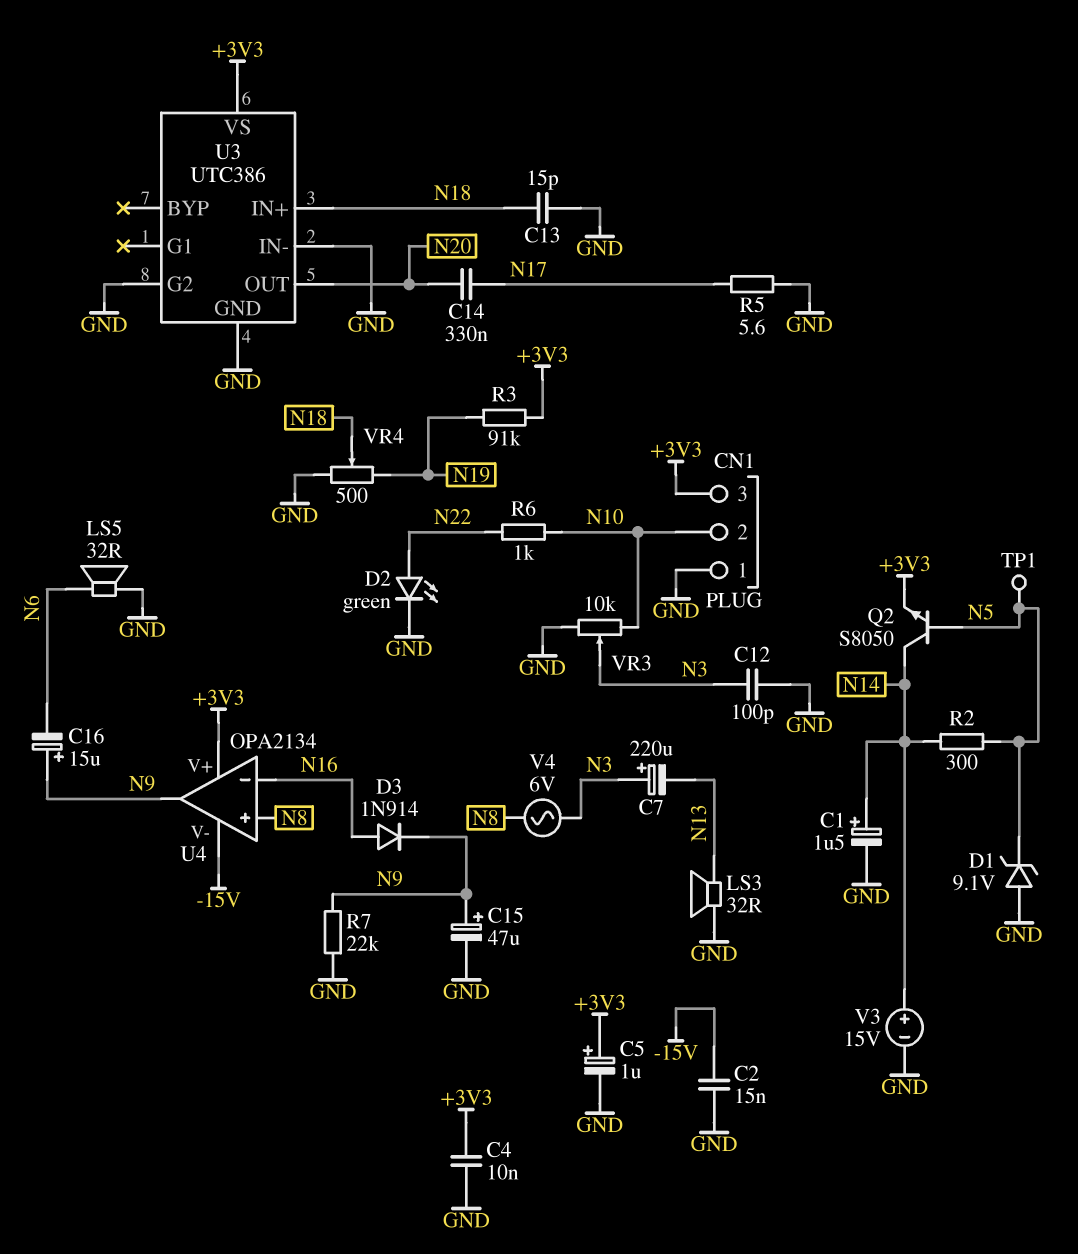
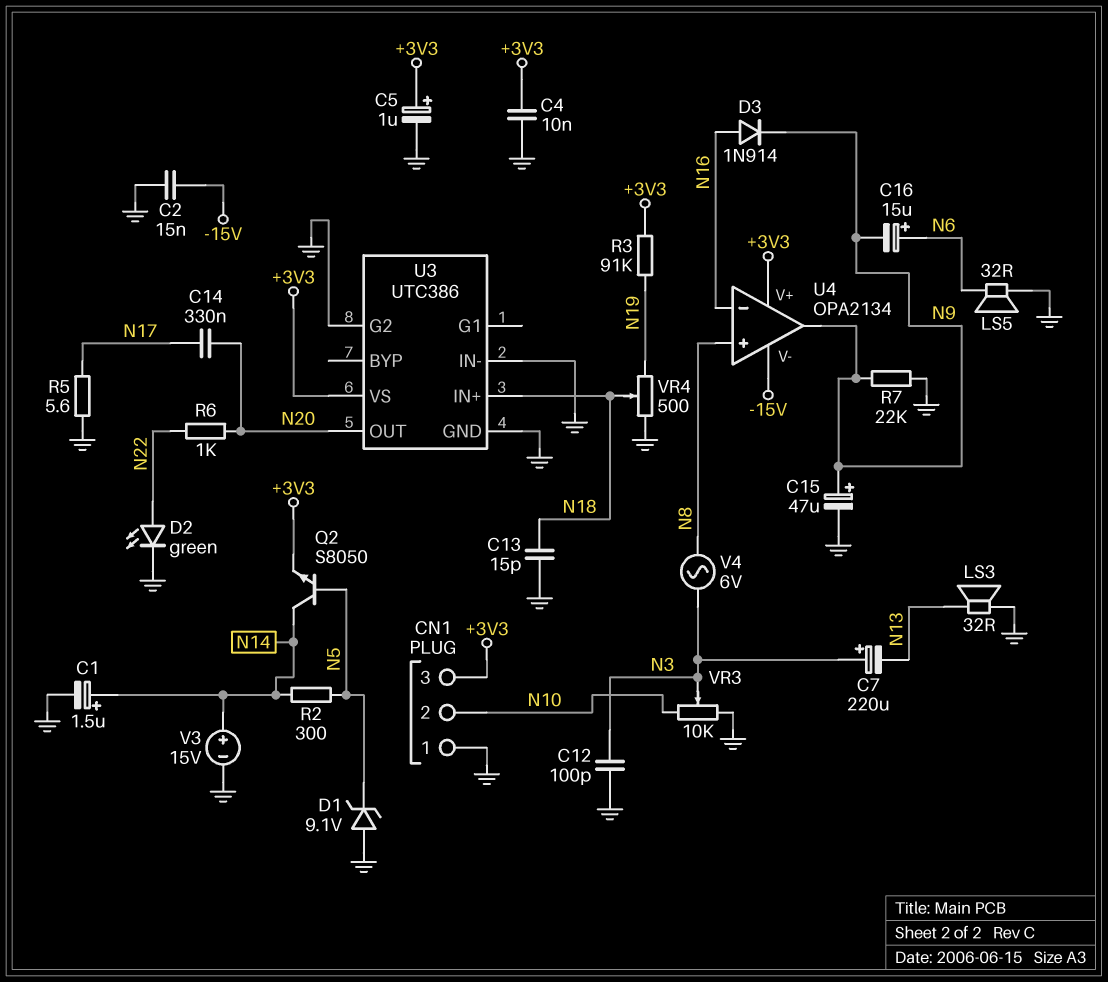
C16: 15uF (plus N9, minus N6) -> 15uF (plus N6, minus N9)
R6: 1k (N10, N22) -> 1k (N20, N22)
TP1: test point (N5) -> none

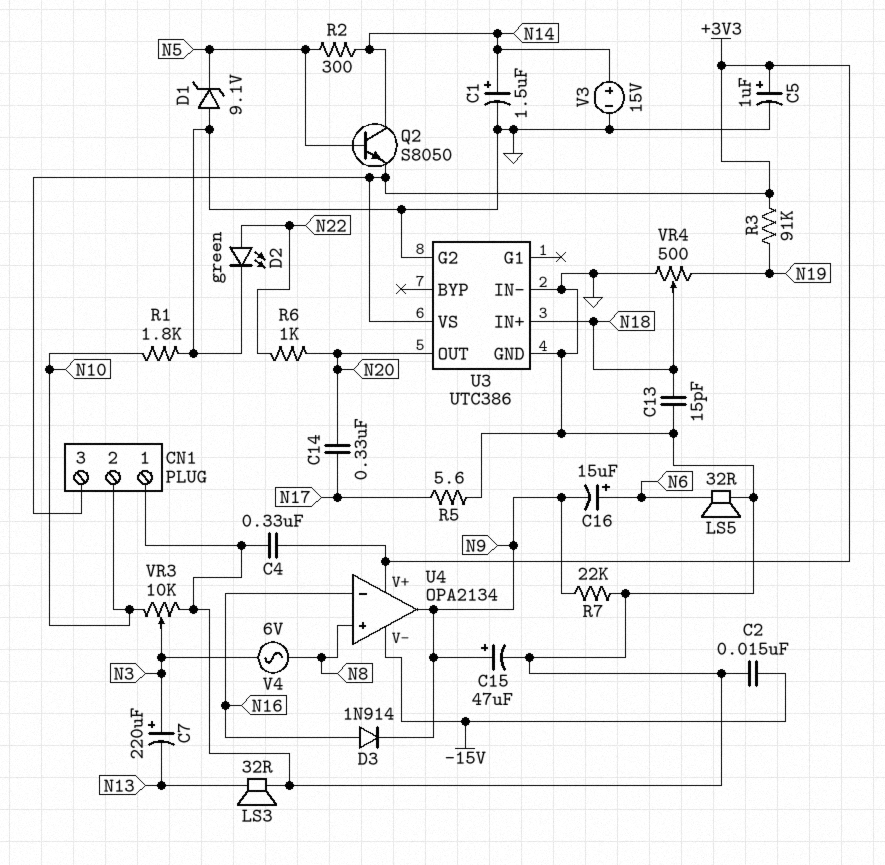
C4: 10nF (+3V3, GND) -> 330nF (+3V3, GND)
C12: 100pF (GND, N3) -> none
R1: none -> 1.8k (GND, N10)

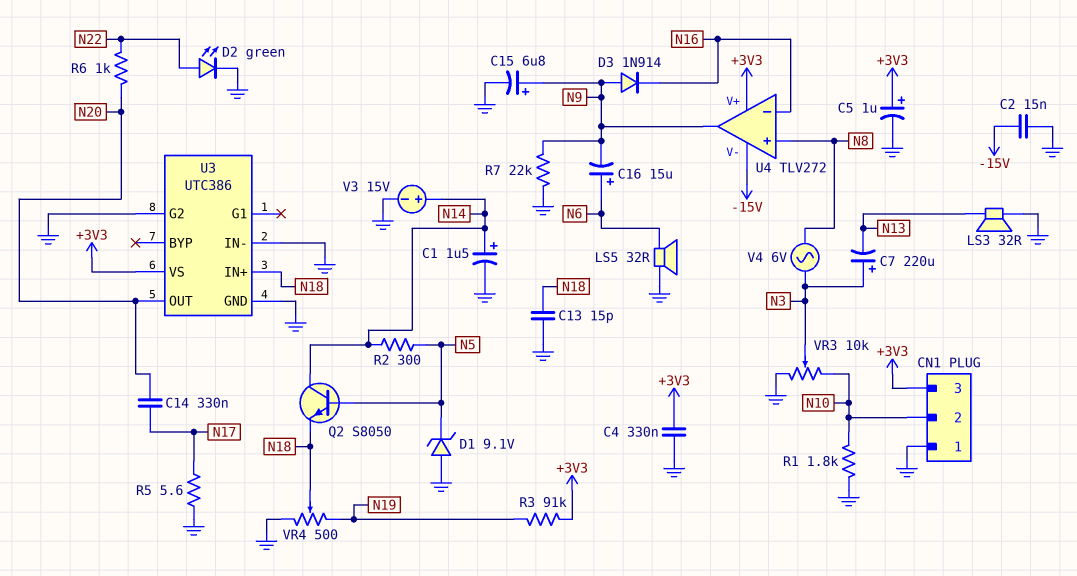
C15: 47uF (plus N9, minus GND) -> 6.8uF (plus N9, minus GND)
D3: diode 1N914 (A N16, K N9) -> diode 1N914 (A N9, K N16)
Q2: NPN S8050 (B N5, C N14, E +3V3) -> NPN S8050 (B N5, C N14, E N18)
U4: OPA2134 -> TLV272

